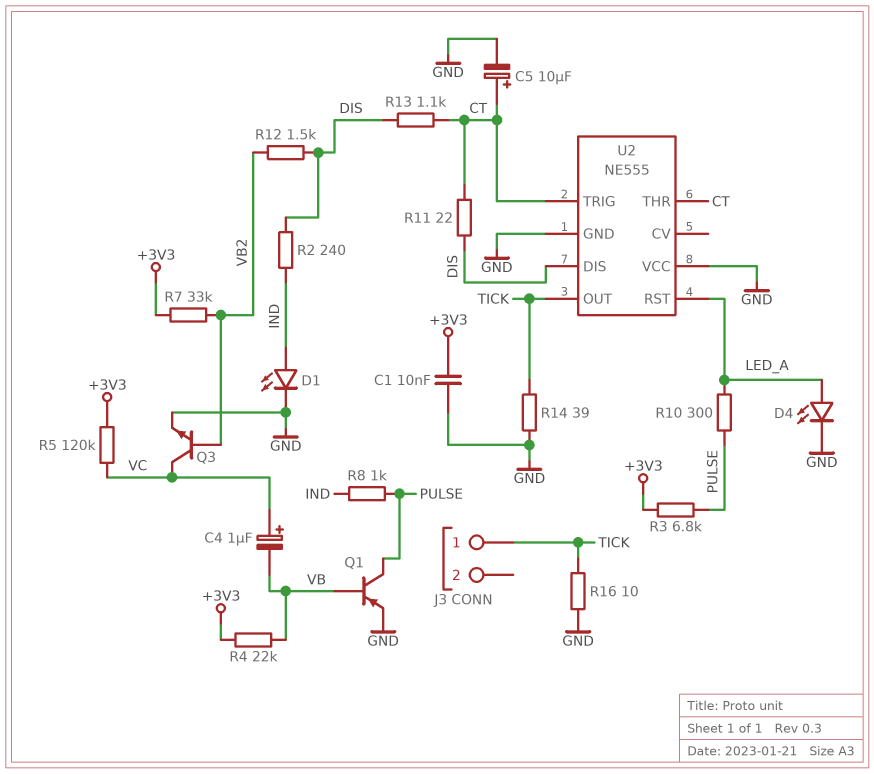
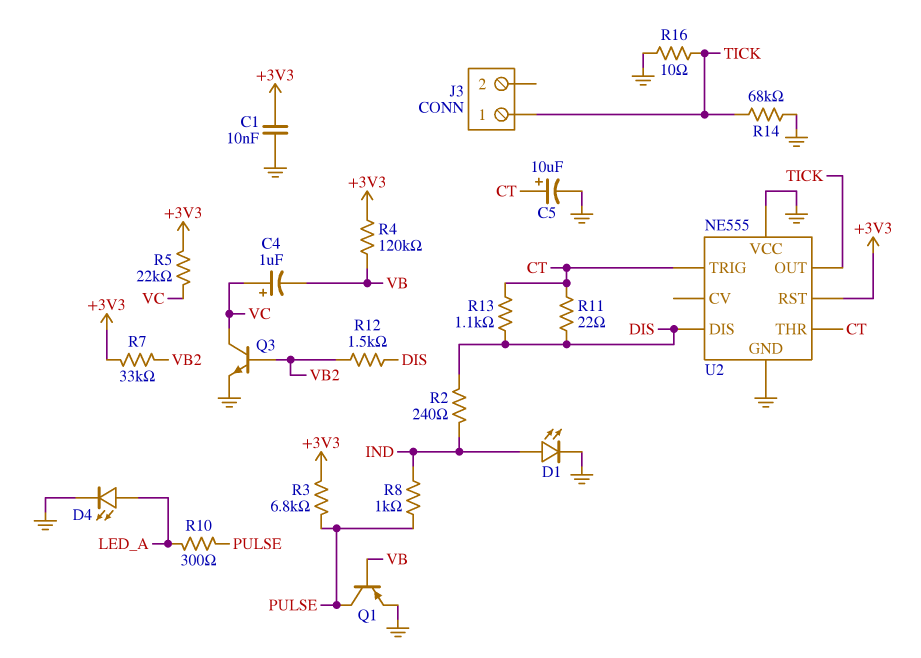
R4: 22k (+3V3, VB) -> 120k (+3V3, VB)
R5: 120k (+3V3, VC) -> 22k (+3V3, VC)
R14: 39 (GND, TICK) -> 68k (GND, TICK)
U2 pin RST: LED_A -> +3V3

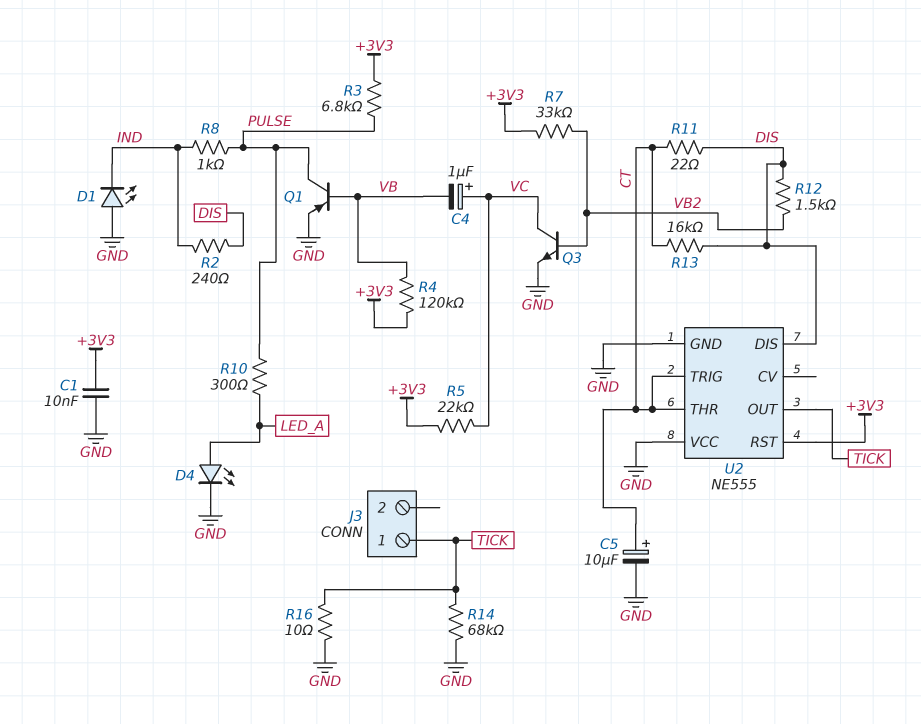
D1: LED (A IND, K GND) -> LED (A GND, K IND)
R13: 1.1k (CT, DIS) -> 16k (CT, DIS)

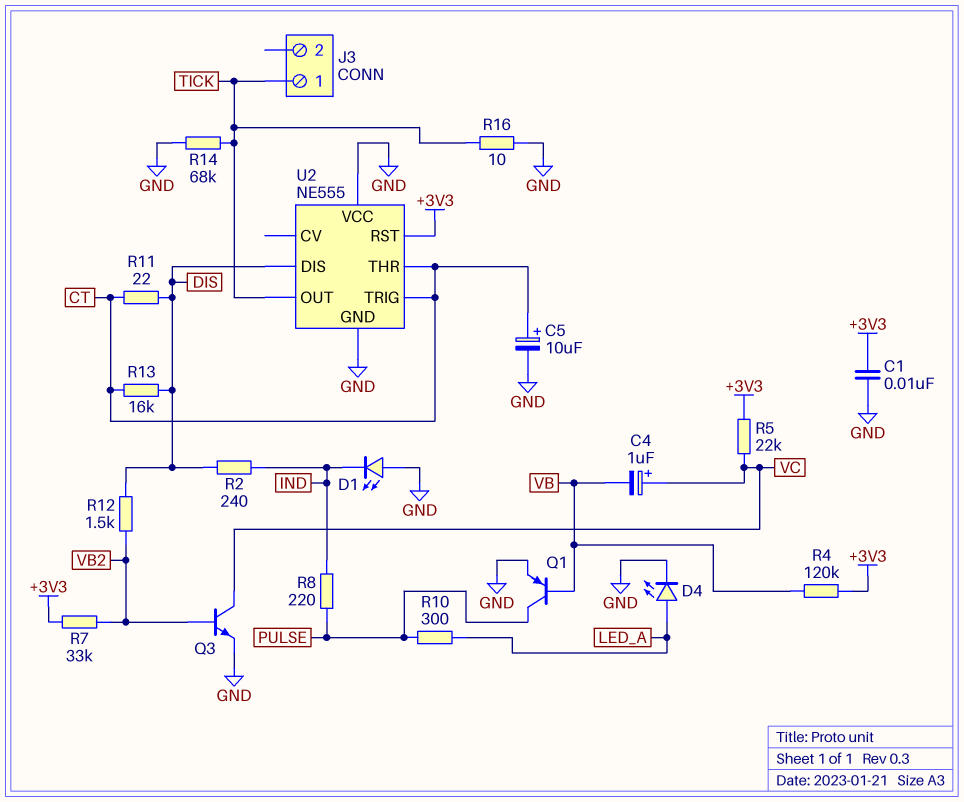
R3: 6.8k (+3V3, PULSE) -> none
R8: 1k (IND, PULSE) -> 220 (IND, PULSE)

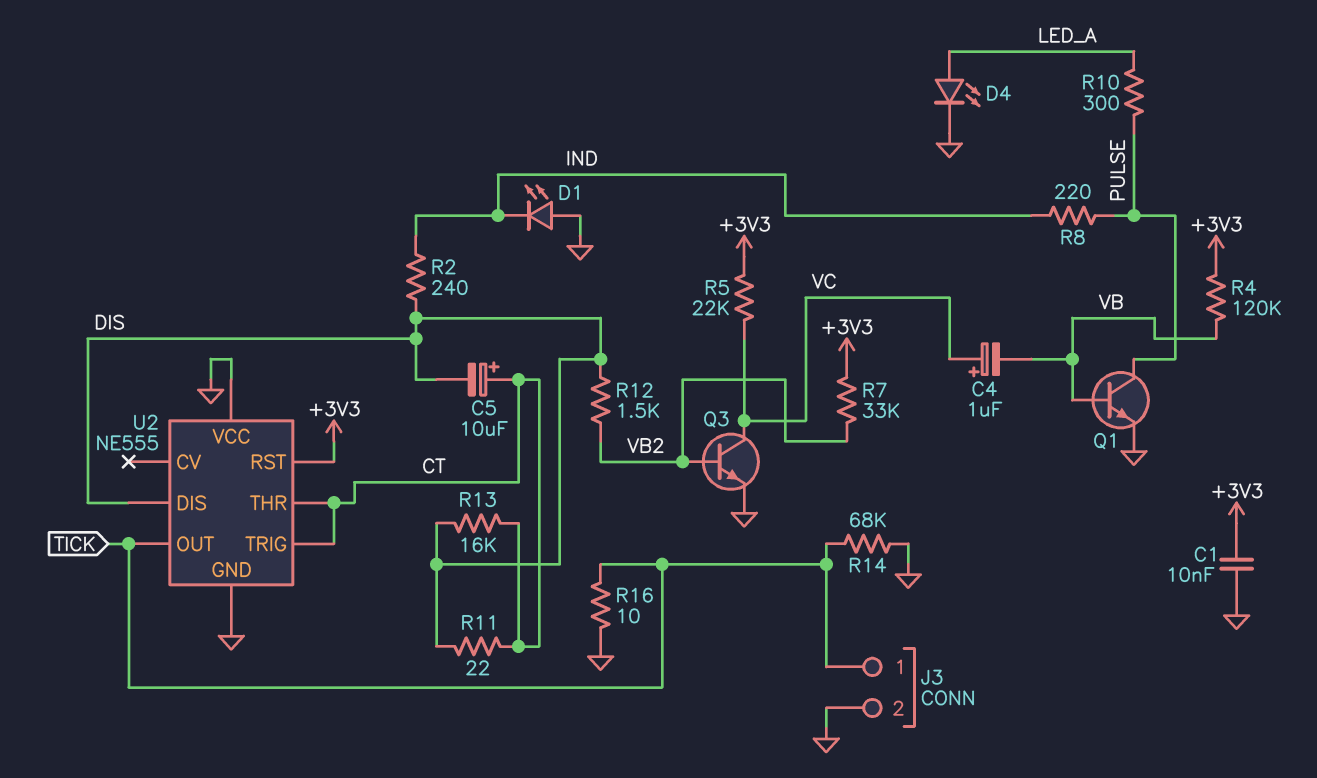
C5: 10uF (plus CT, minus GND) -> 10uF (plus CT, minus DIS)
J3 pin 2: none -> GND
Q1: PNP (B VB, C PULSE, E GND) -> NPN (B VB, C PULSE, E GND)

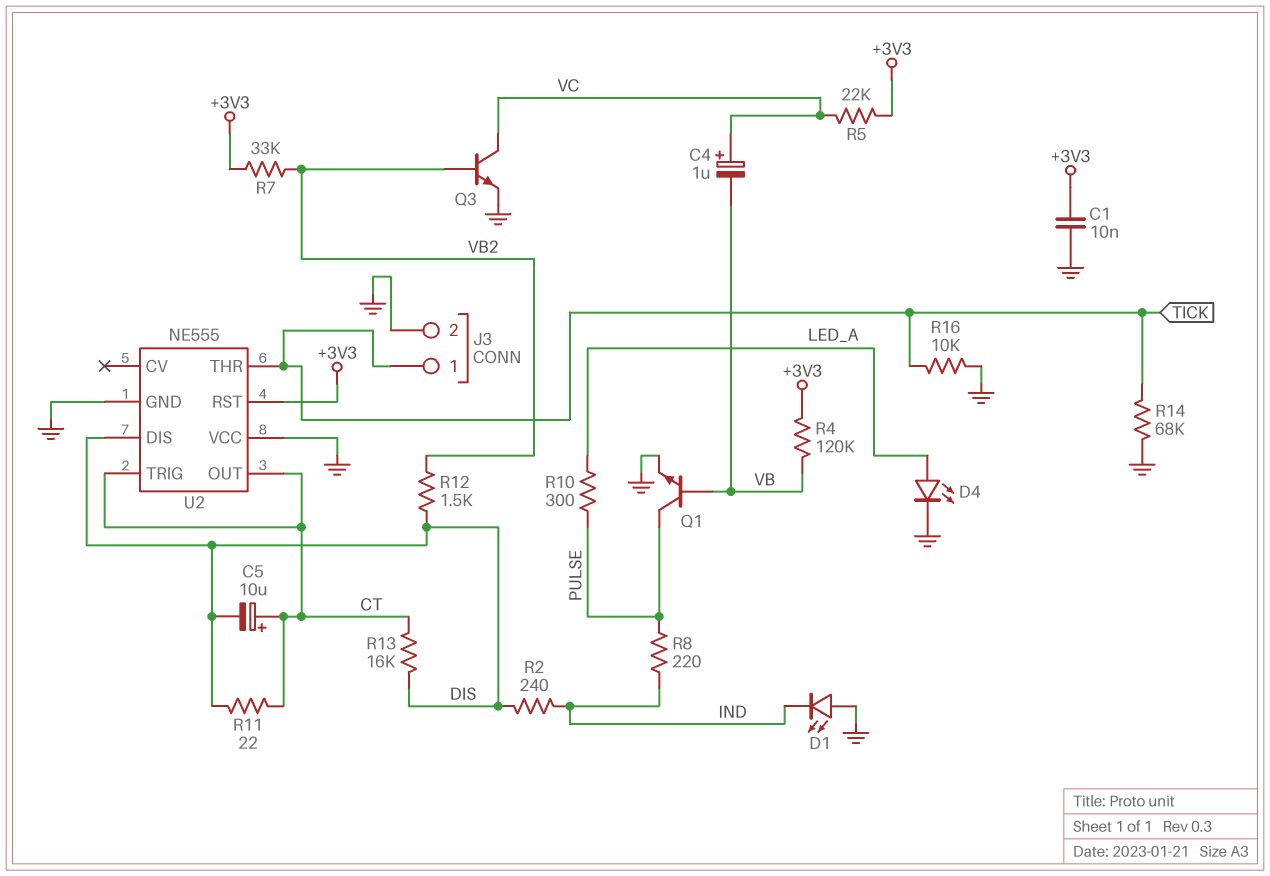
R16: 10 (GND, TICK) -> 10k (GND, TICK)
U2 pin OUT: TICK -> CT
U2 pin THR: CT -> TICK

